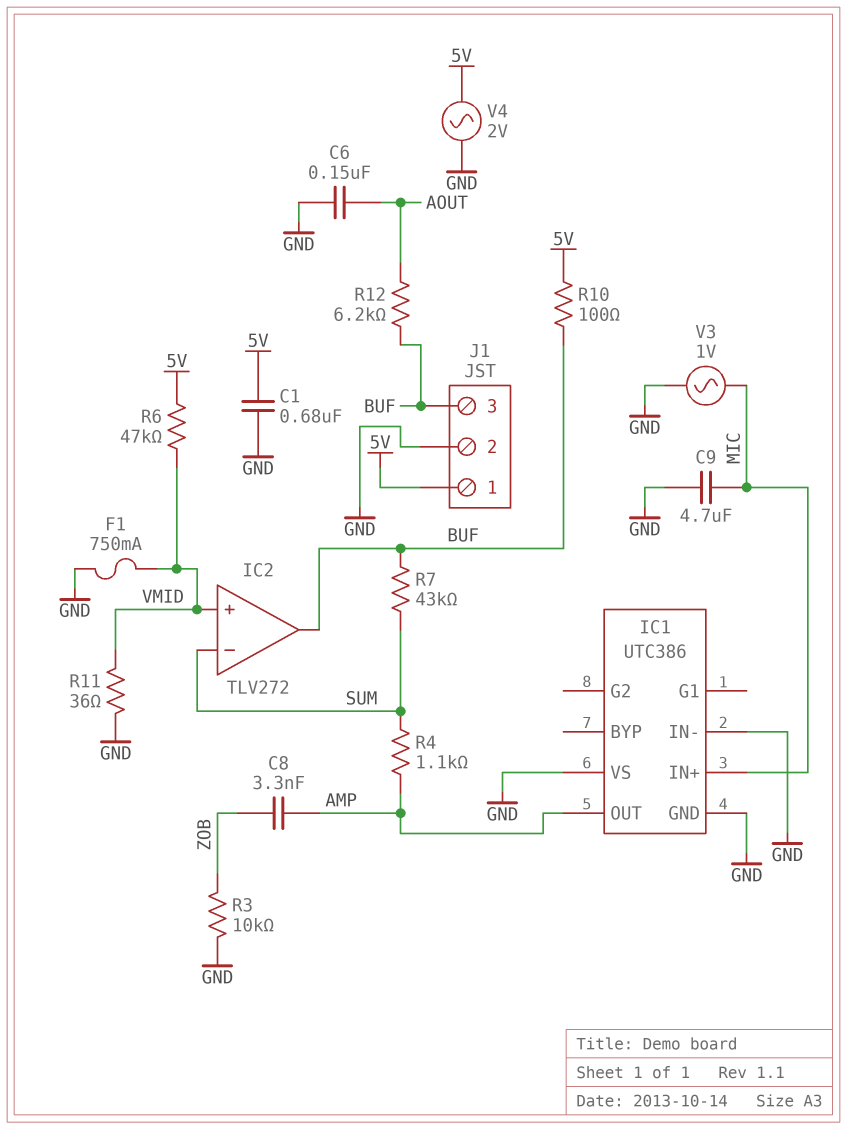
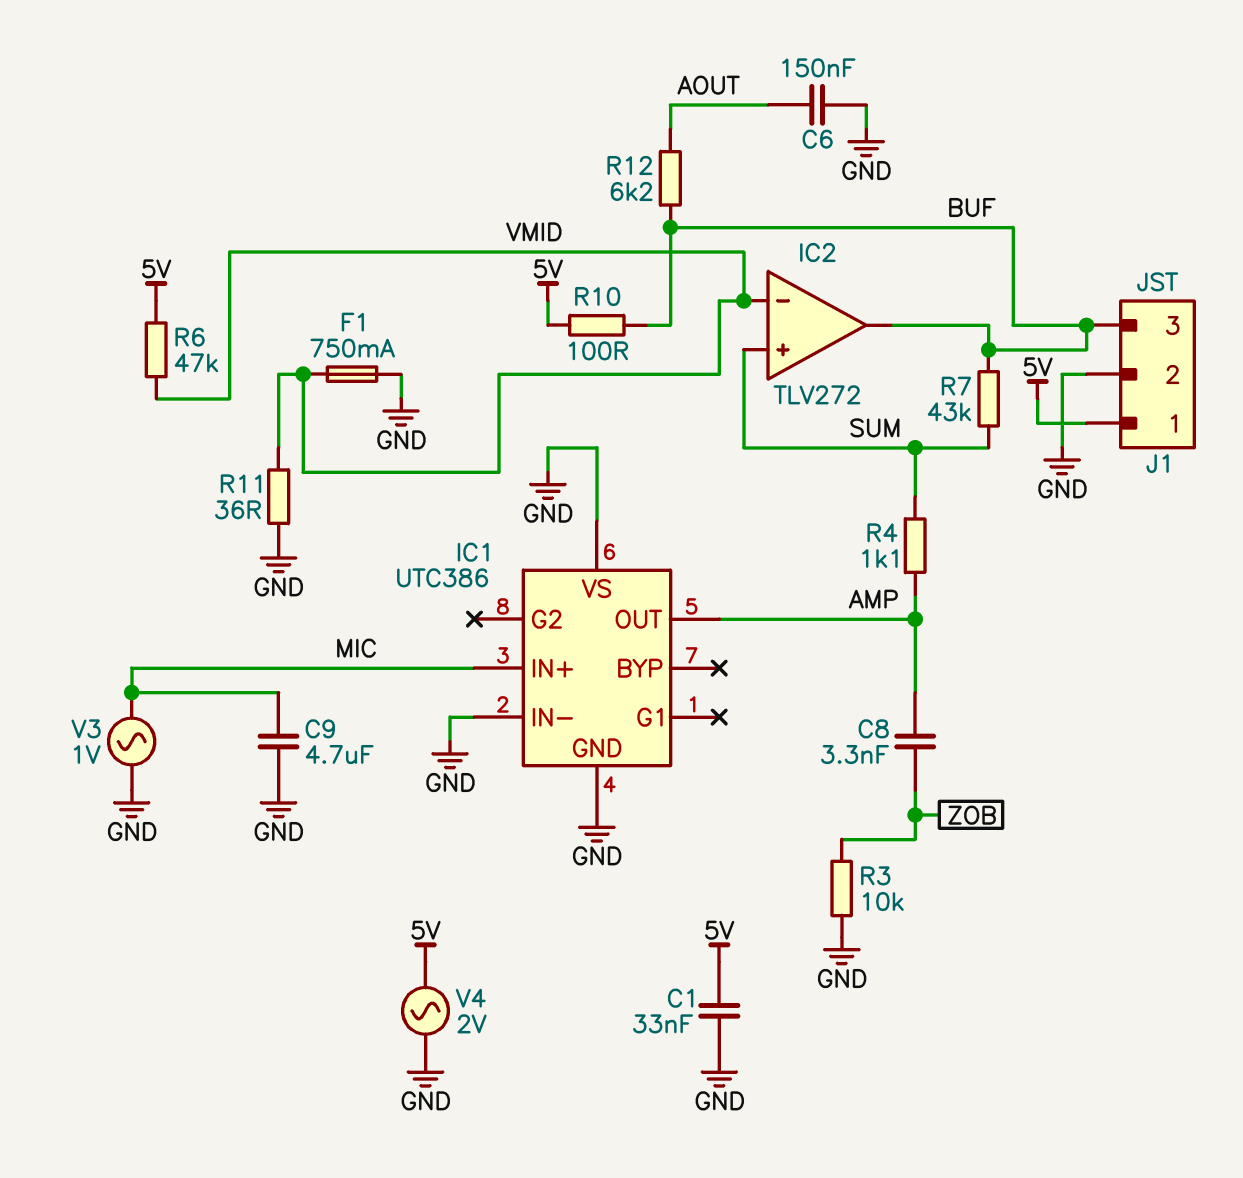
C1: 680nF (5V, GND) -> 33nF (5V, GND)
IC2 pin in+: VMID -> SUM
IC2 pin in-: SUM -> VMID

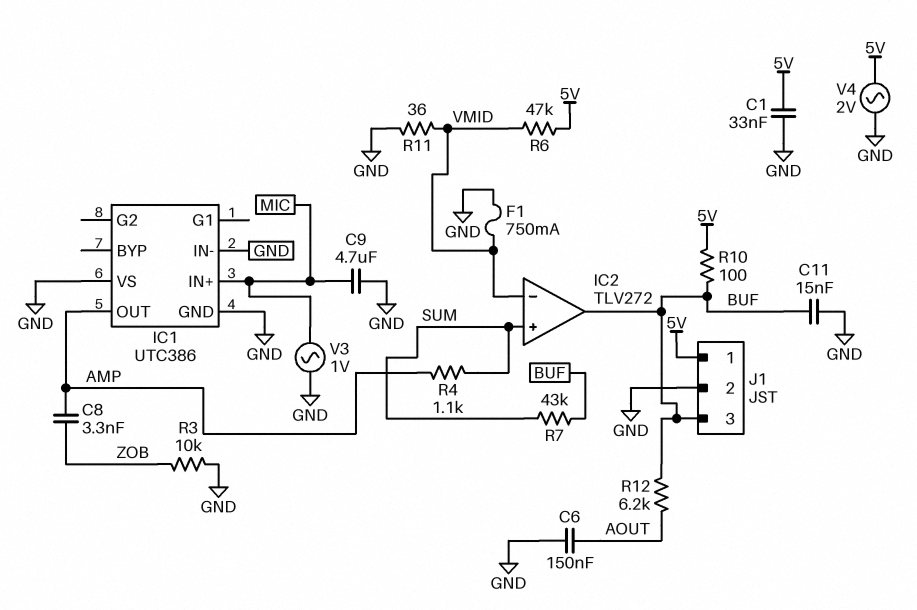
C11: none -> 15nF (BUF, GND)

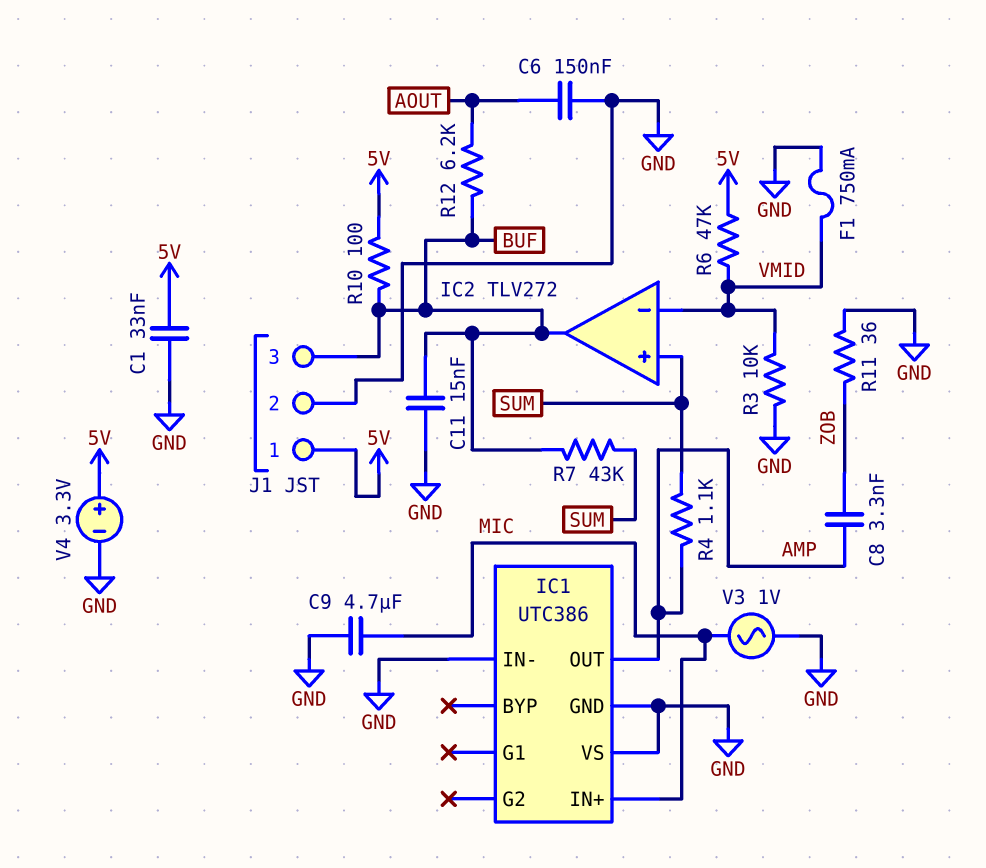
R3: 10k (GND, ZOB) -> 10k (GND, VMID)
R11: 36 (GND, VMID) -> 36 (GND, ZOB)
V4: AC 2V (5V, GND) -> 3.3V (plus 5V, minus GND)

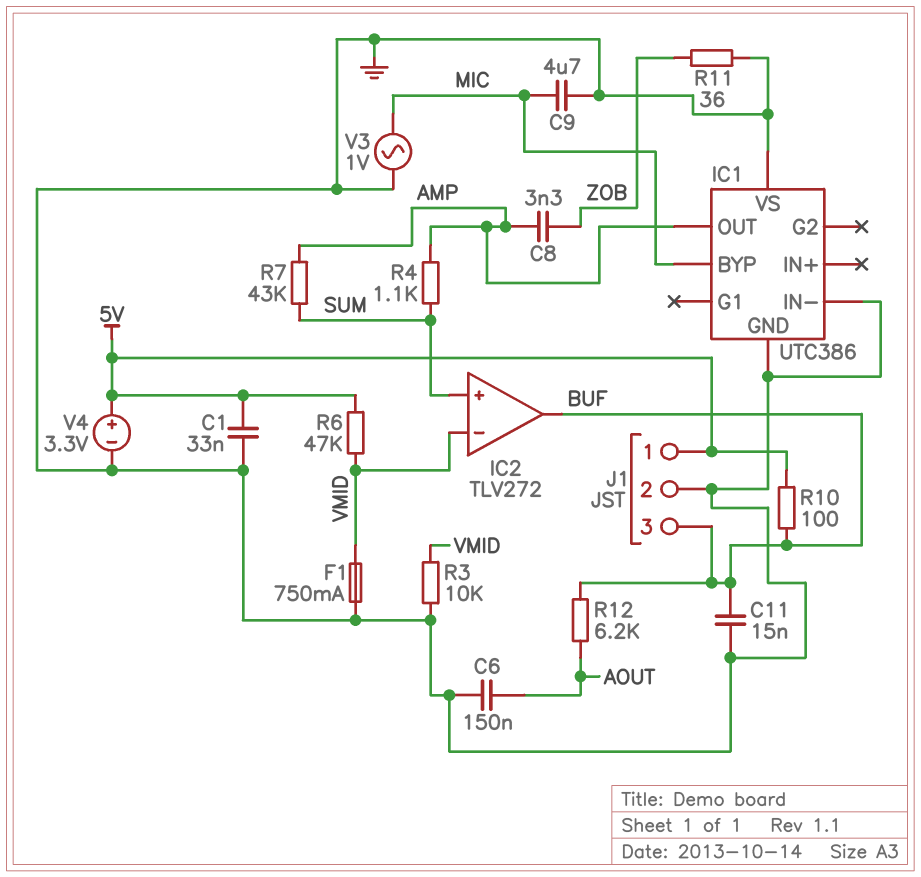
IC1 pin BYP: none -> MIC
IC1 pin IN+: MIC -> none
R7: 43k (BUF, SUM) -> 43k (AMP, SUM)

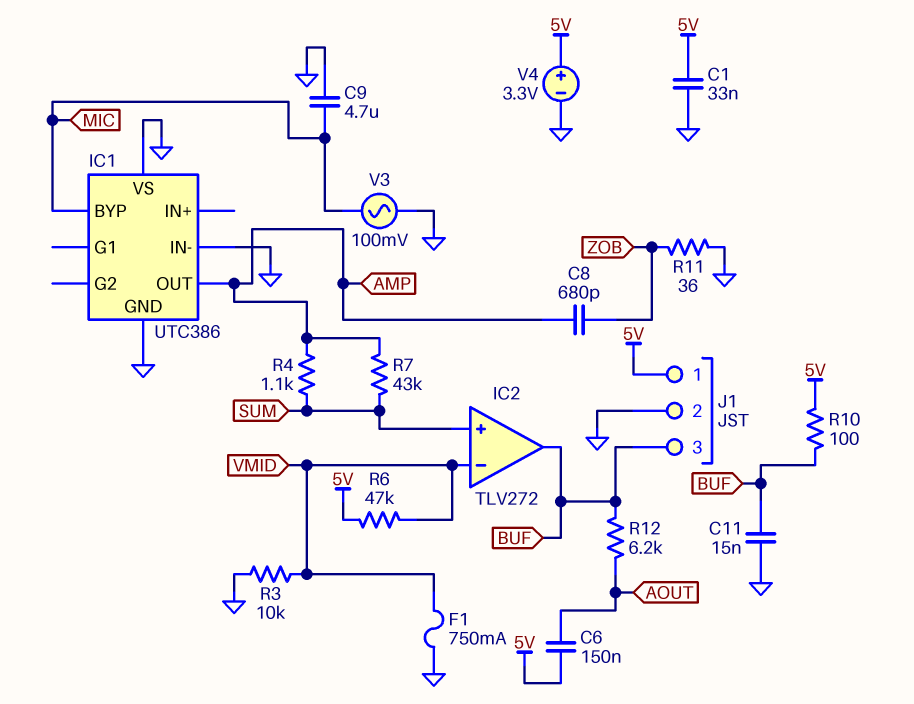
C6: 150nF (AOUT, GND) -> 150nF (5V, AOUT)
C8: 3.3nF (AMP, ZOB) -> 680pF (AMP, ZOB)
V3: AC 1V (GND, MIC) -> AC 100mV (GND, MIC)

